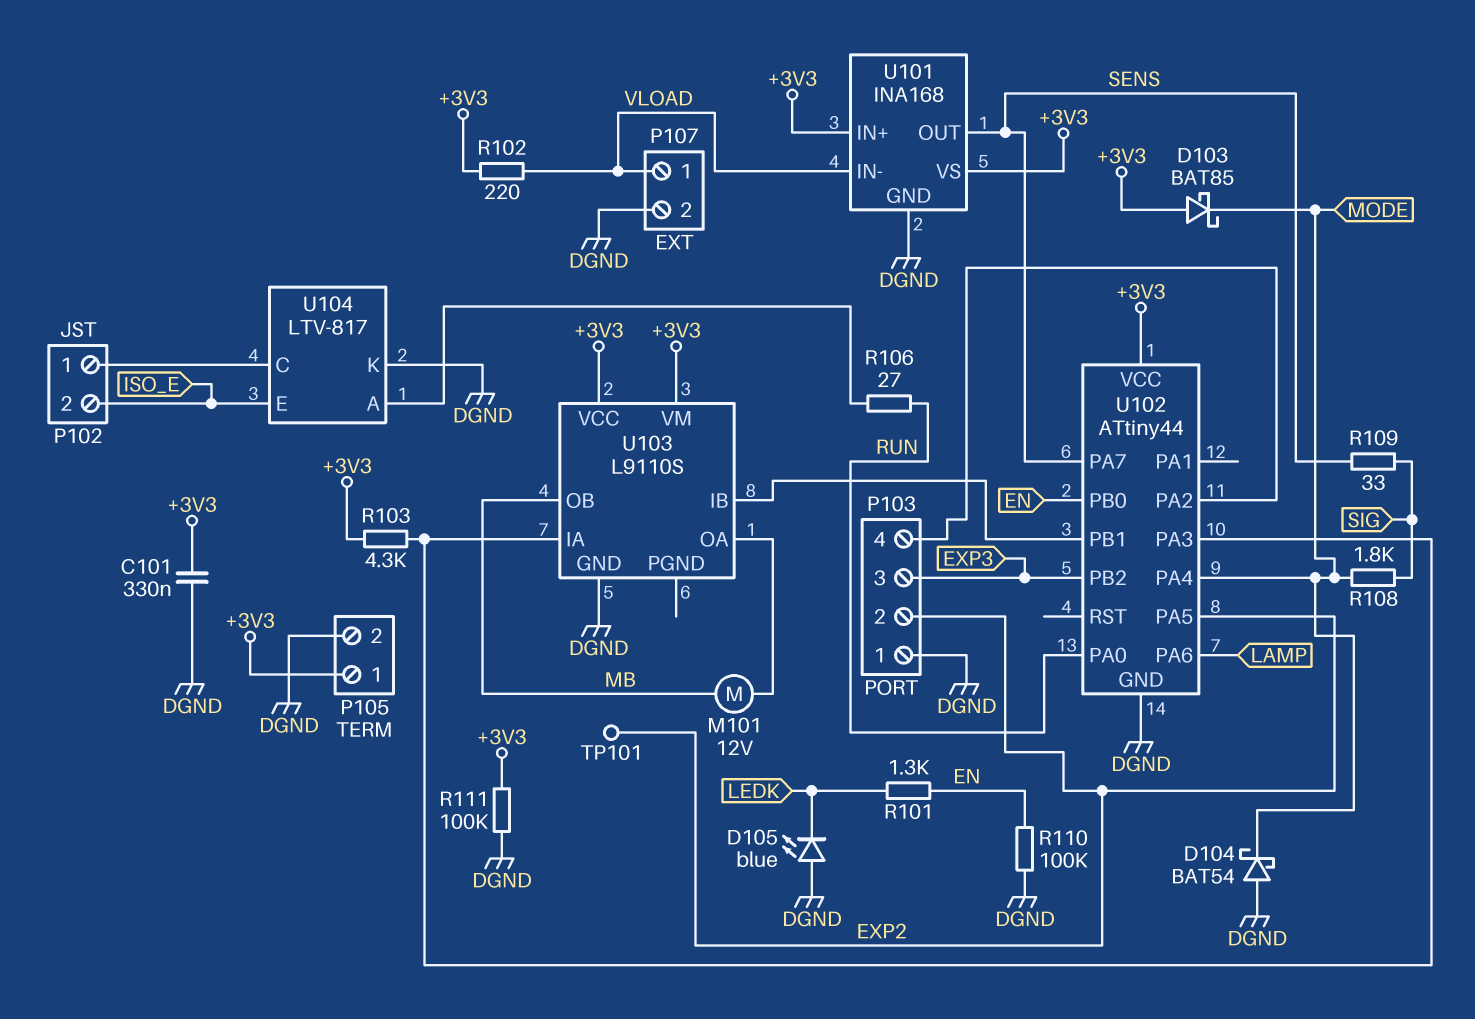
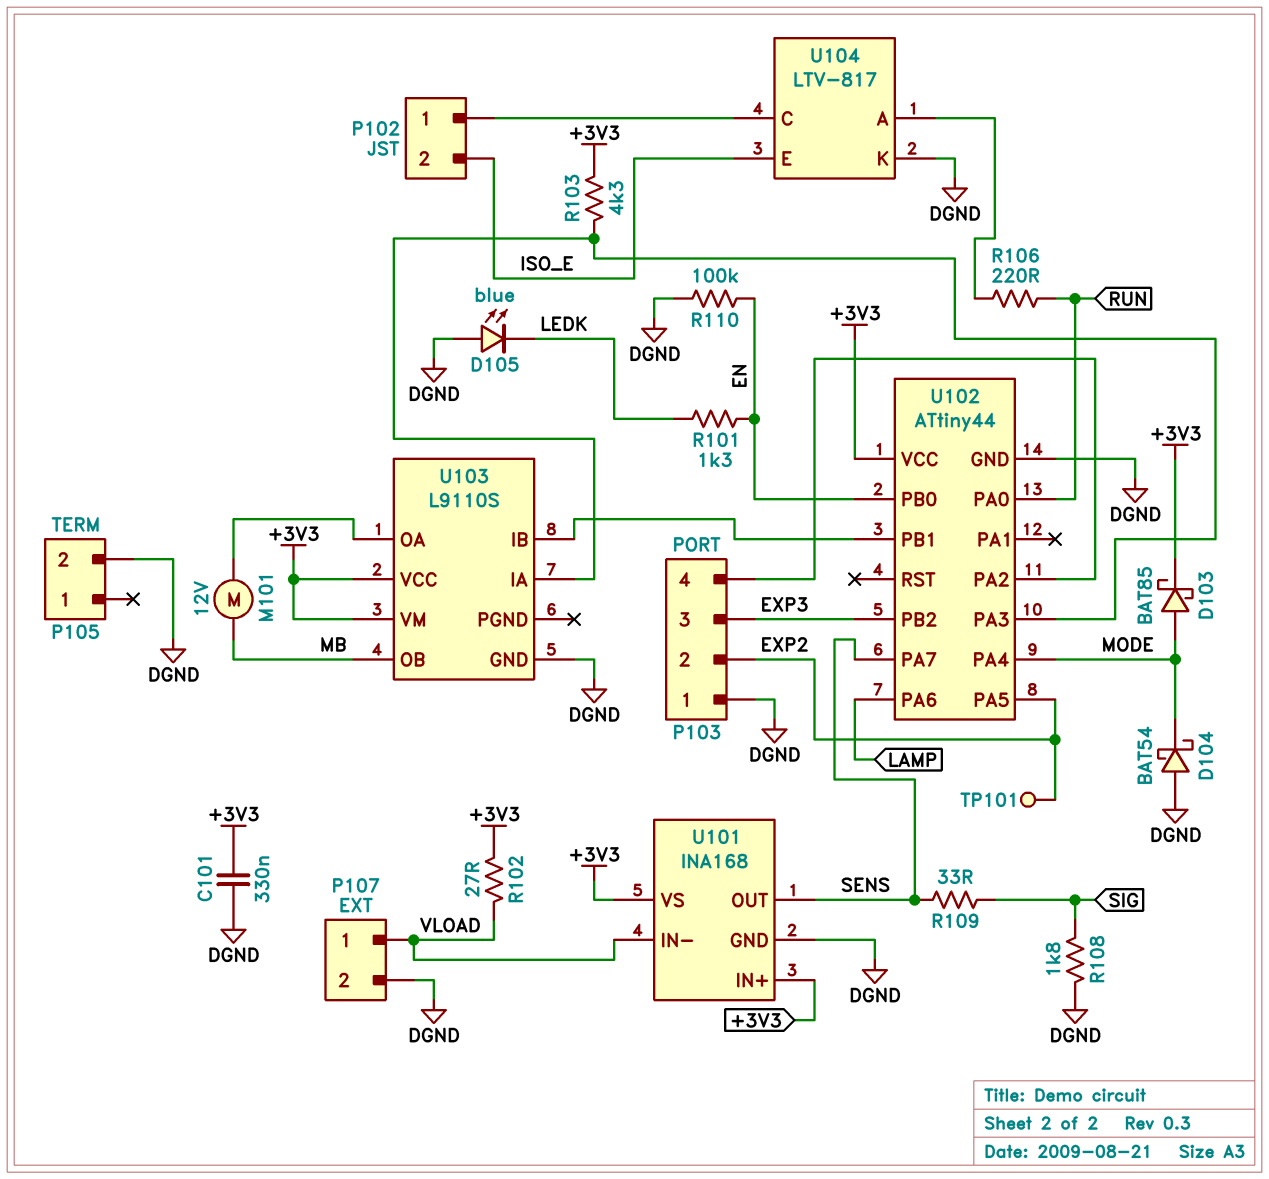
D103: schottky BAT85 (A +3V3, K MODE) -> schottky BAT85 (A MODE, K +3V3)
P105 pin 1: +3V3 -> none
R102: 220 (+3V3, VLOAD) -> 27 (+3V3, VLOAD)
R106: 27 (RUN, U104/A) -> 220 (RUN, U104/A)
R108: 1.8k (MODE, SIG) -> 1.8k (DGND, SIG)
R111: 100k (+3V3, DGND) -> none

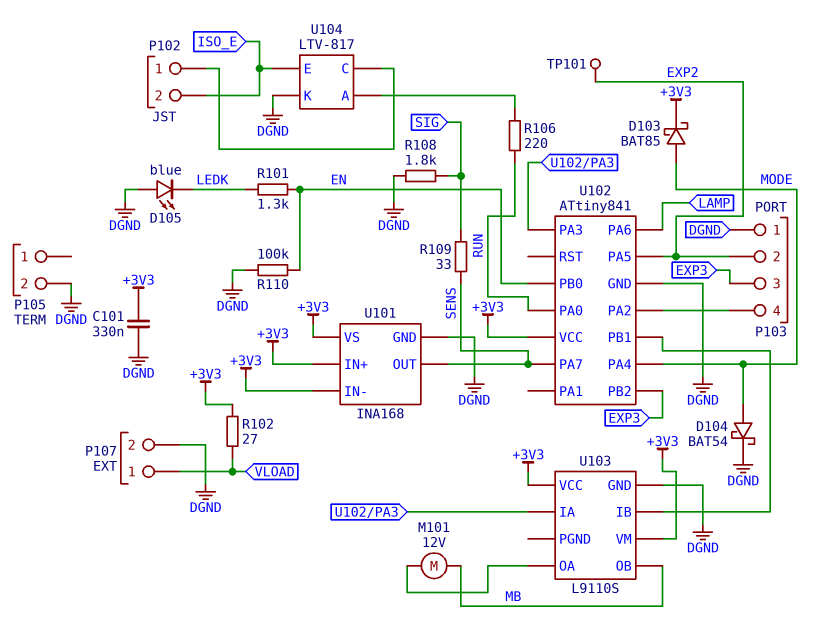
D104: schottky BAT54 (A DGND, K MODE) -> schottky BAT54 (A MODE, K DGND)
R103: 4.3k (+3V3, U102/PA3) -> none
U101 pin IN-: VLOAD -> +3V3
U102: ATtiny44 -> ATtiny841

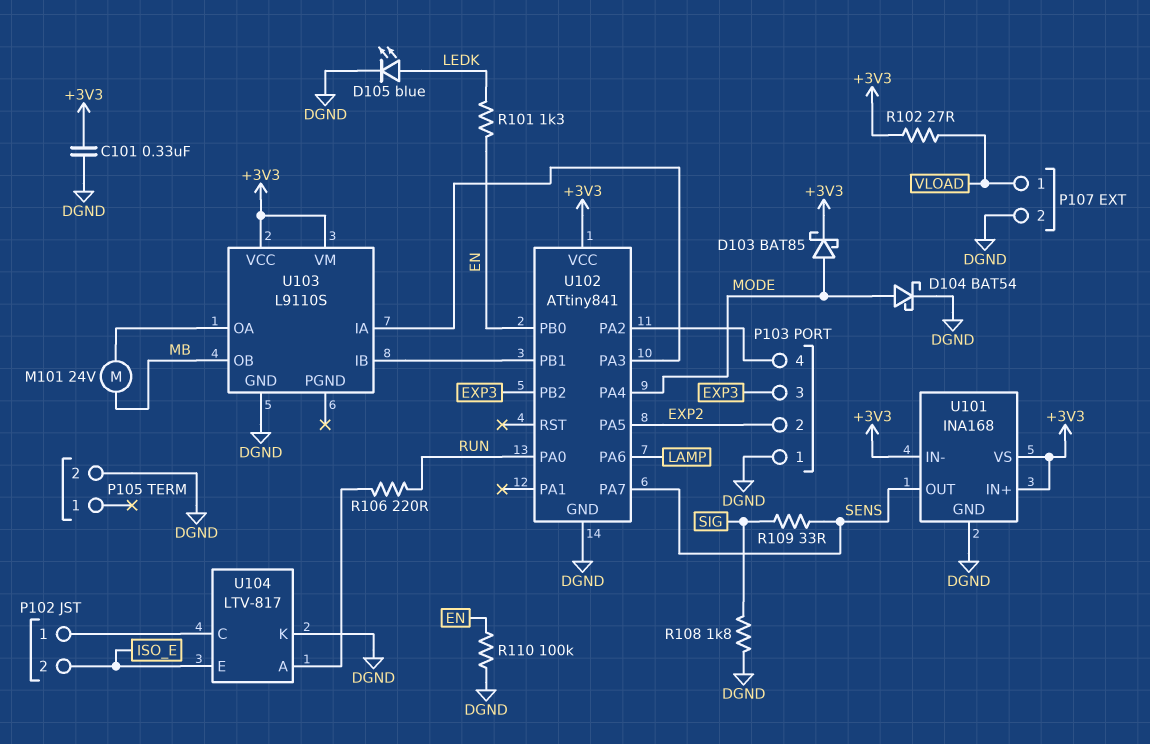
D105: LED blue (A DGND, K LEDK) -> LED blue (A LEDK, K DGND)
M101: motor 12V (MB, U103/OA) -> motor 24V (MB, U103/OA)
TP101: test point (EXP2) -> none

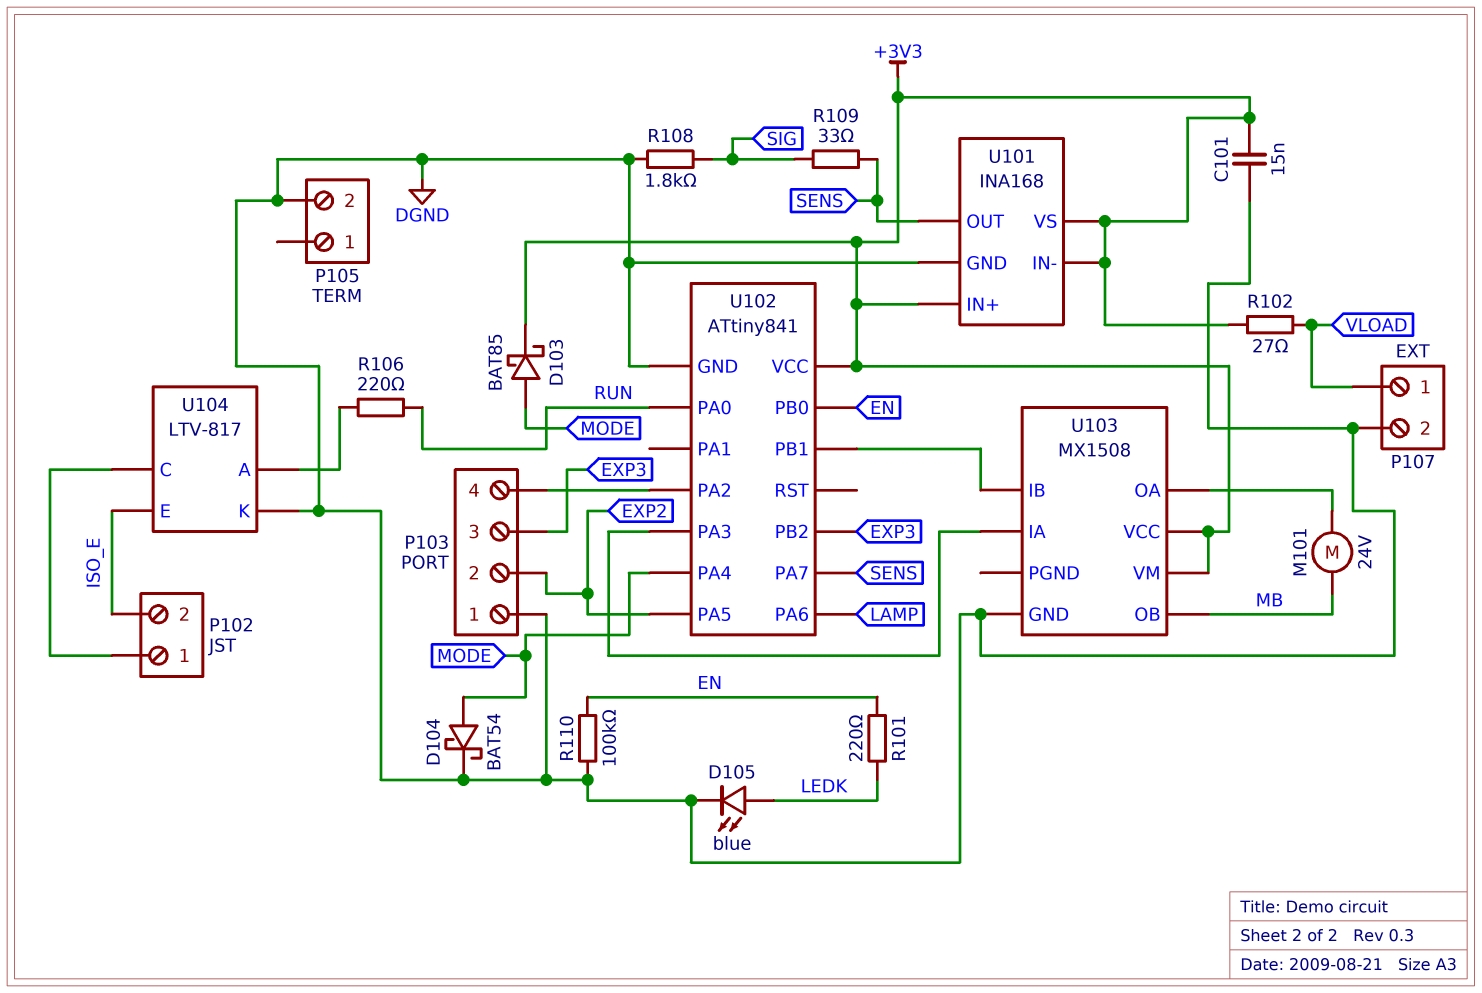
C101: 330nF (+3V3, DGND) -> 15nF (+3V3, DGND)
R101: 1.3k (EN, LEDK) -> 220 (EN, LEDK)
U103: L9110S -> MX1508

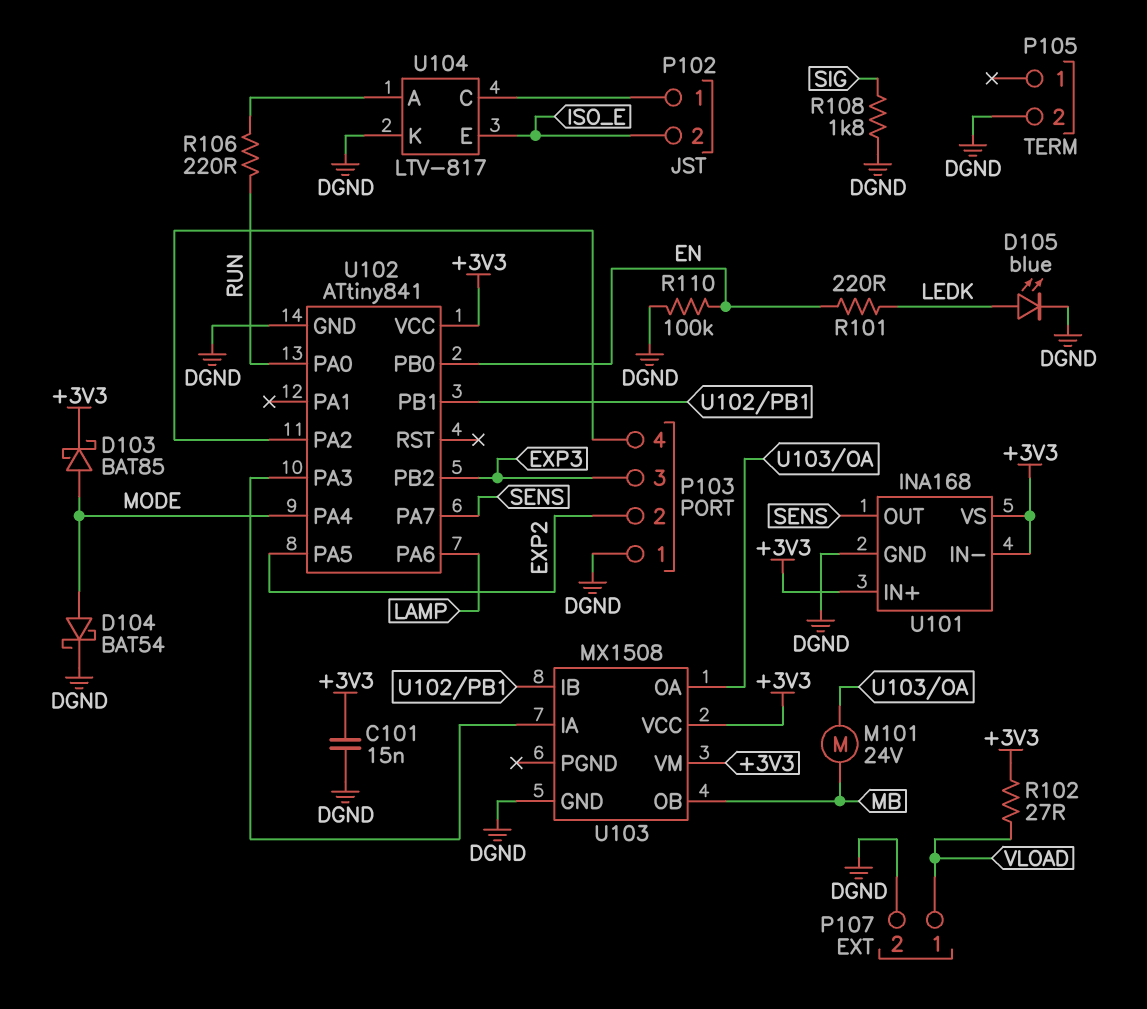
R109: 33 (SENS, SIG) -> none

